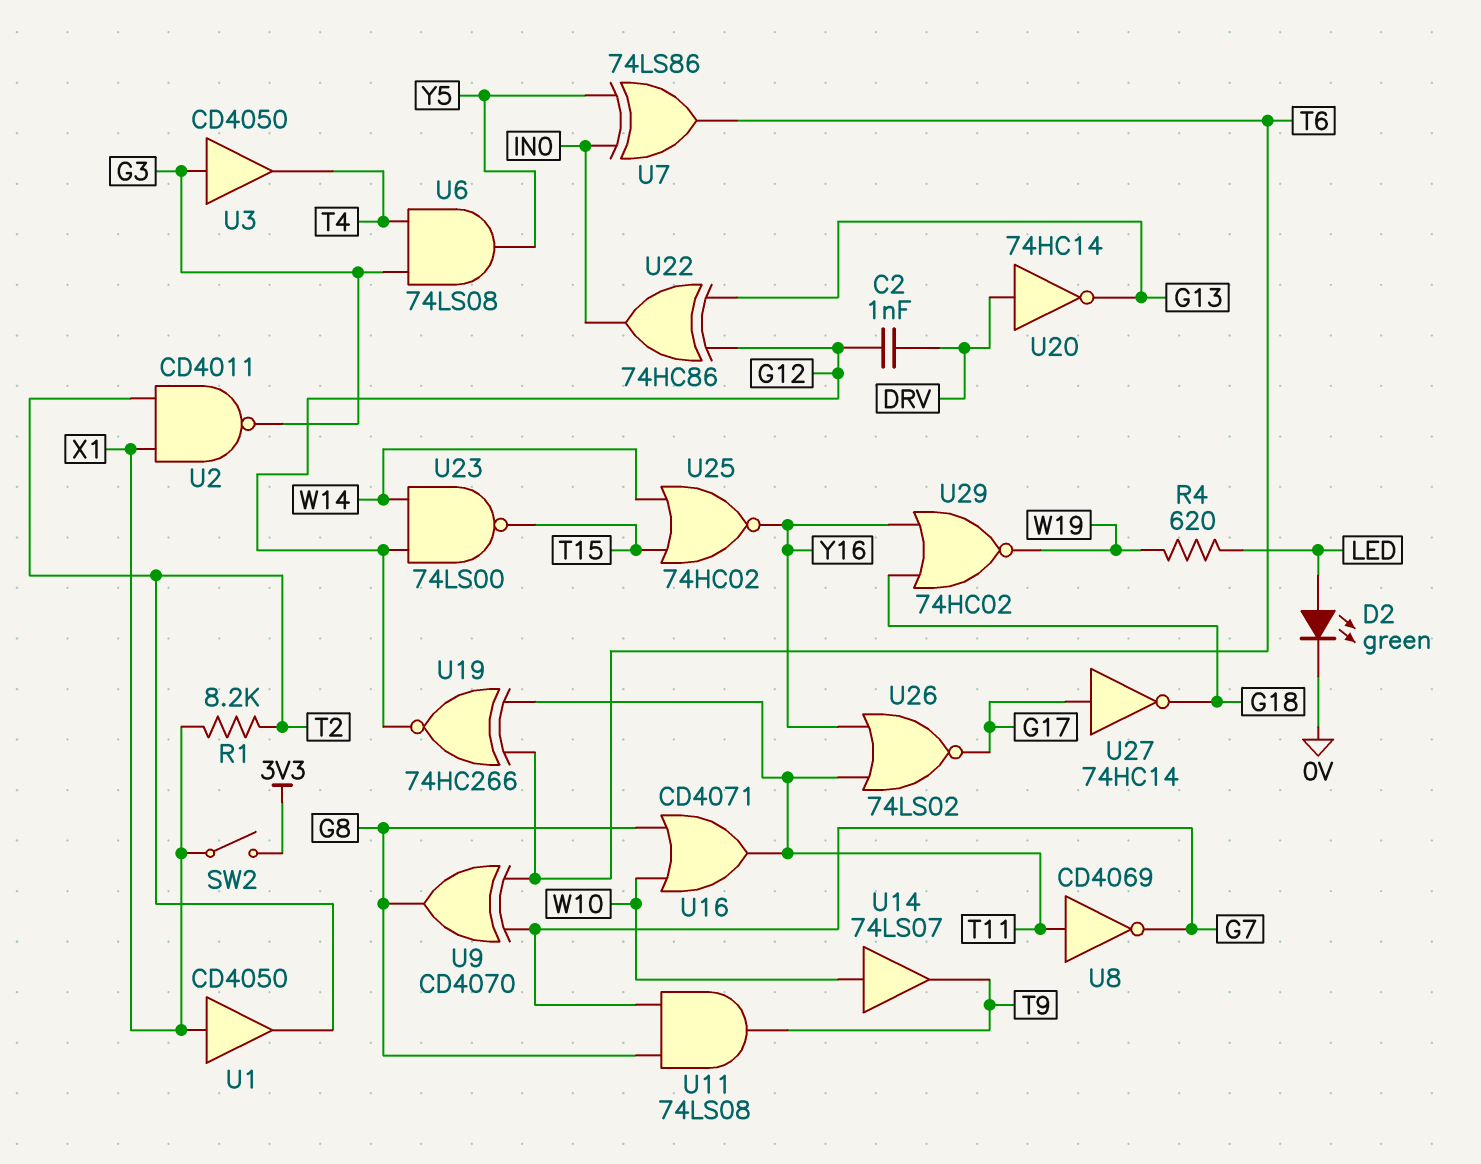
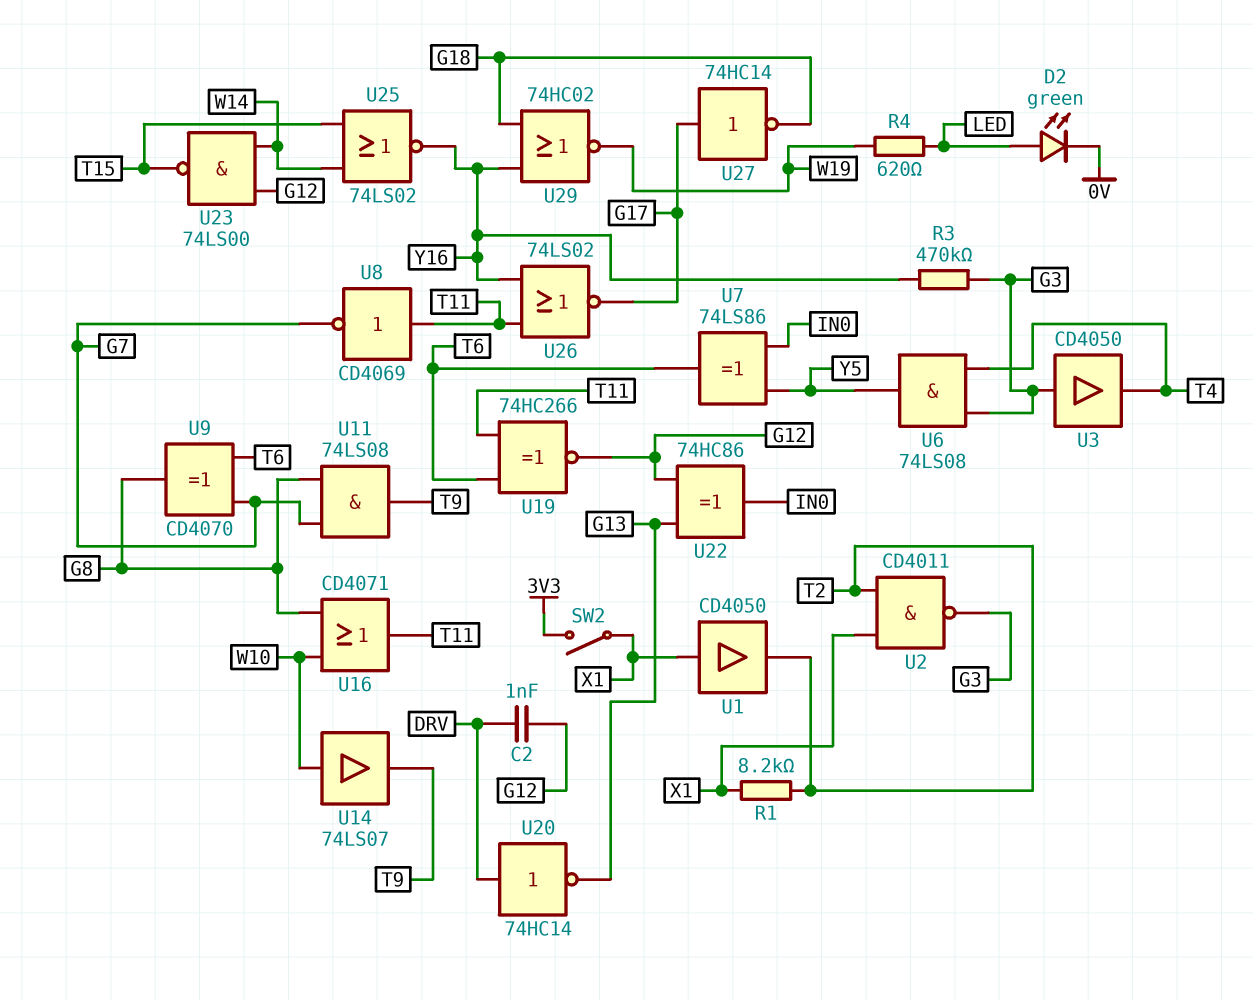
R3: none -> 470k (G3, Y16)
U25: NOR 74HC02 (in T15, in W14, out Y16) -> NOR 74LS02 (in T15, in W14, out Y16)

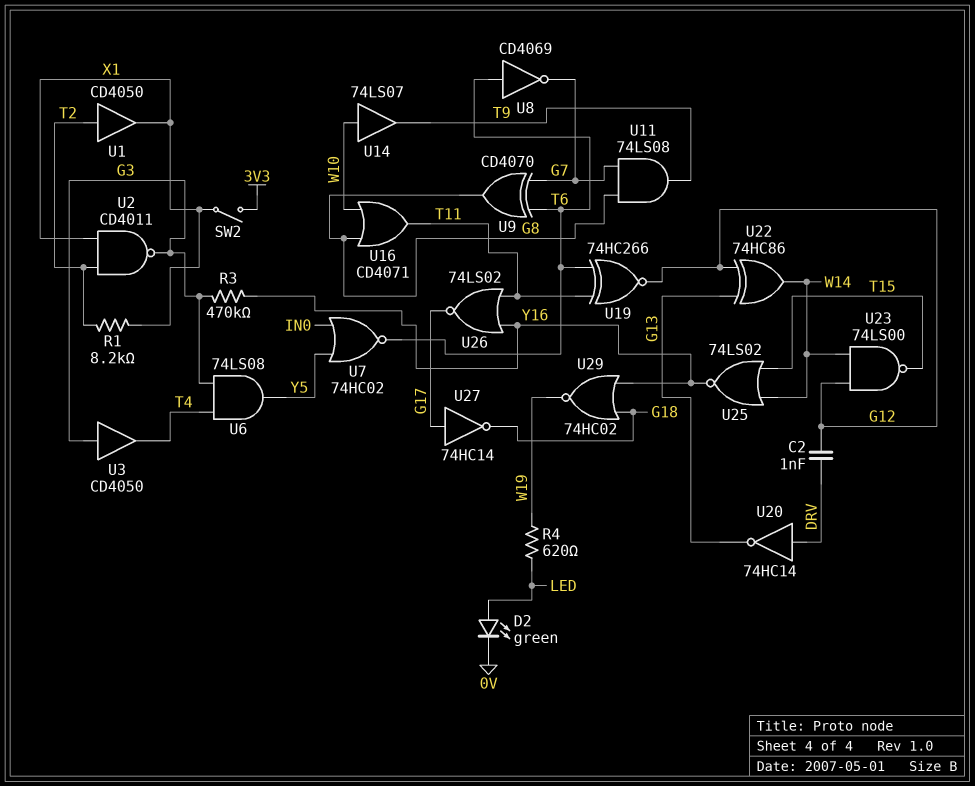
U1: buffer CD4050 (in X1, out T2) -> buffer CD4050 (in T2, out X1)
U7: XOR 74LS86 (in IN0, in Y5, out T6) -> NOR 74HC02 (in IN0, in Y5, out T6)
U8: NOT CD4069 (in T11, out G7) -> NOT CD4069 (in T6, out G7)
U22: XOR 74HC86 (in G12, in G13, out IN0) -> XOR 74HC86 (in G12, in G13, out W14)

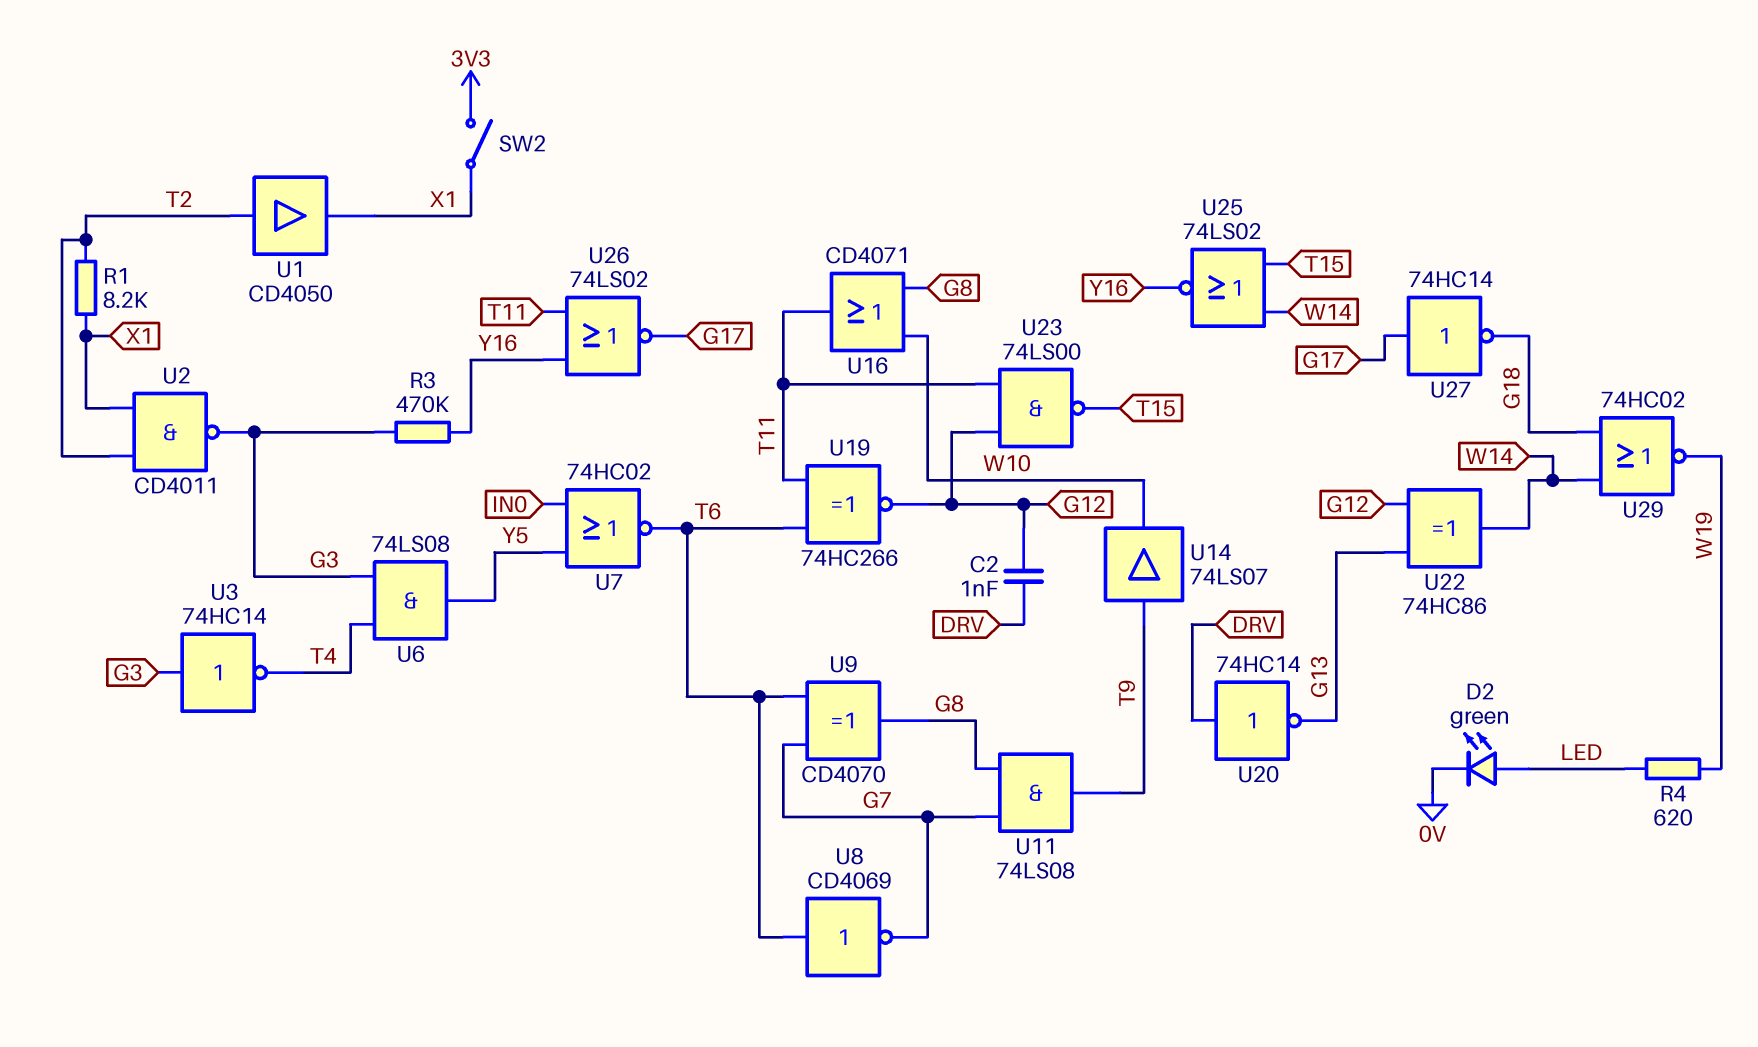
U3: buffer CD4050 (in G3, out T4) -> NOT 74HC14 (in G3, out T4)
U14: buffer 74LS07 (in W10, out T9) -> buffer 74LS07 (in T9, out W10)
U23: NAND 74LS00 (in G12, in W14, out T15) -> NAND 74LS00 (in G12, in T11, out T15)
U29: NOR 74HC02 (in G18, in Y16, out W19) -> NOR 74HC02 (in G18, in W14, out W19)

